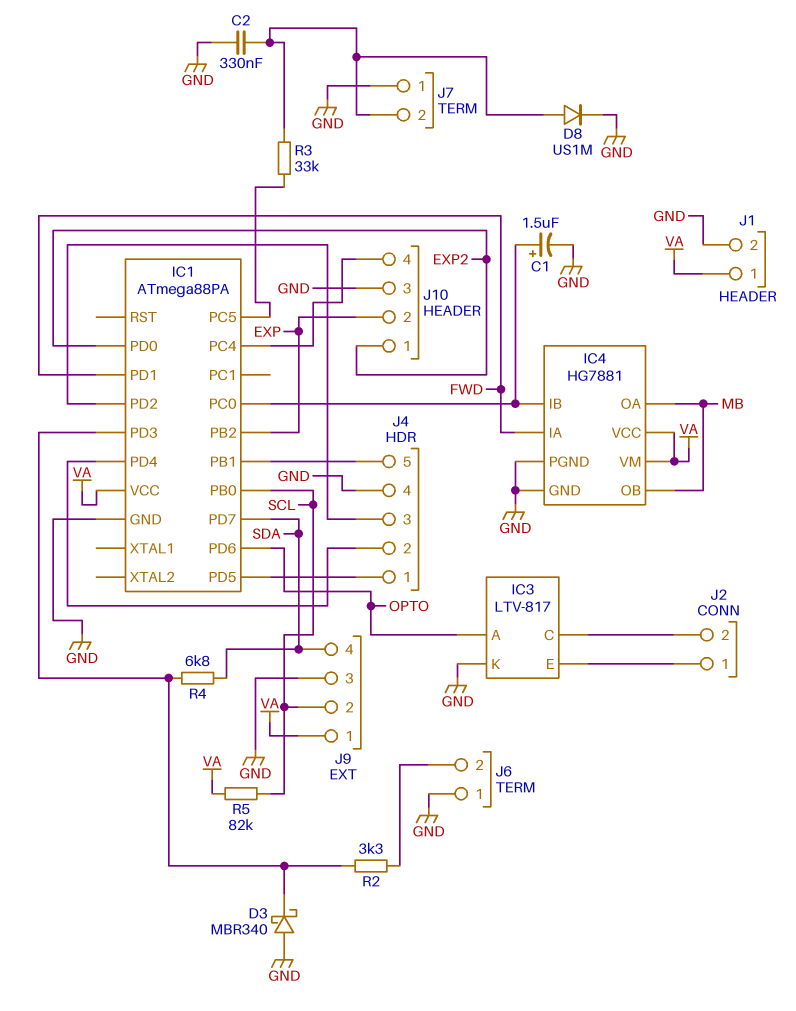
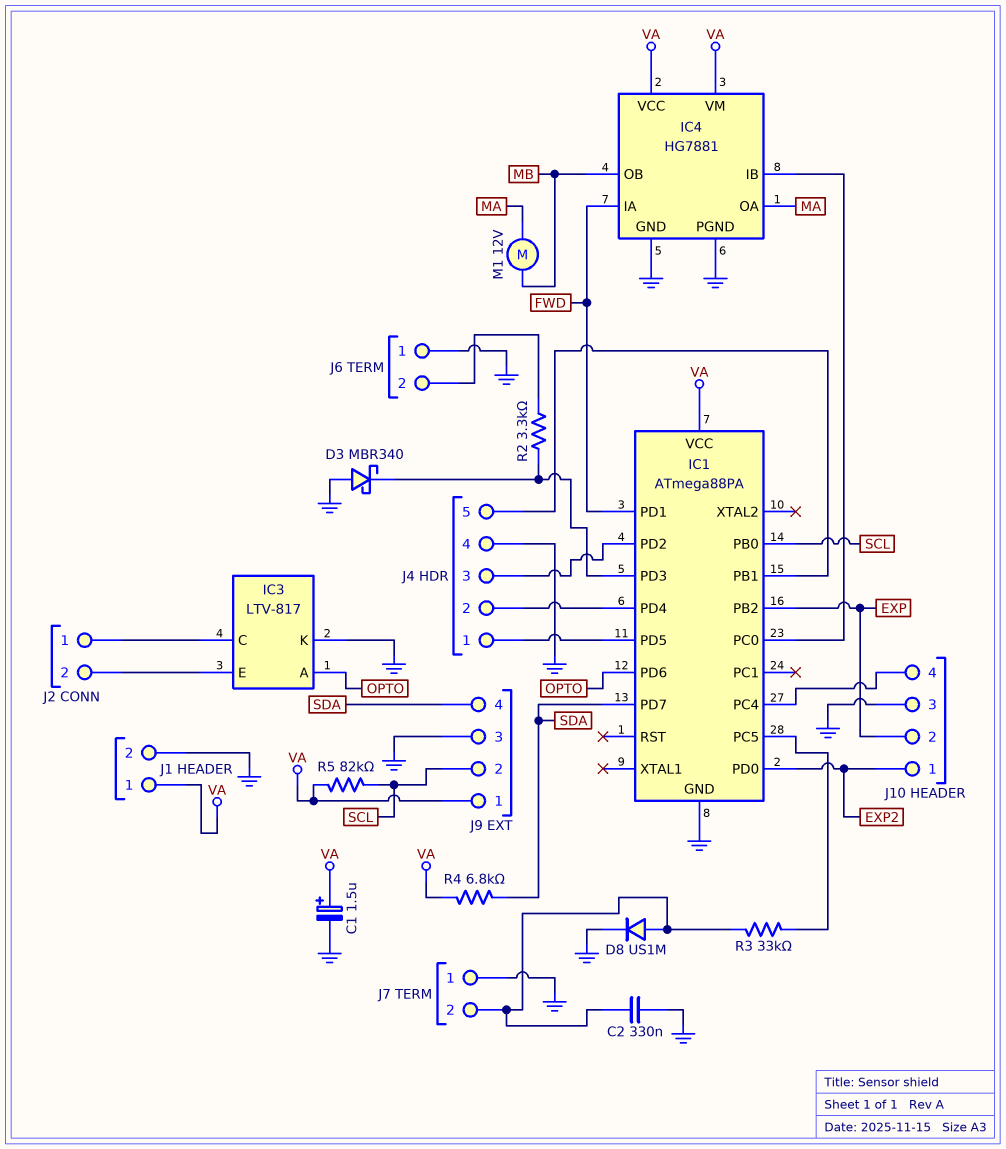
C1: 1.5uF (plus IC1/PC0, minus GND) -> 1.5uF (plus VA, minus GND)
IC4 pin OA: MB -> MA
J2 pin 1: IC3/E -> IC3/C
J2 pin 2: IC3/C -> IC3/E
M1: none -> motor 12V (MA, MB)
R4: 6.8k (IC1/PD3, SDA) -> 6.8k (SDA, VA)

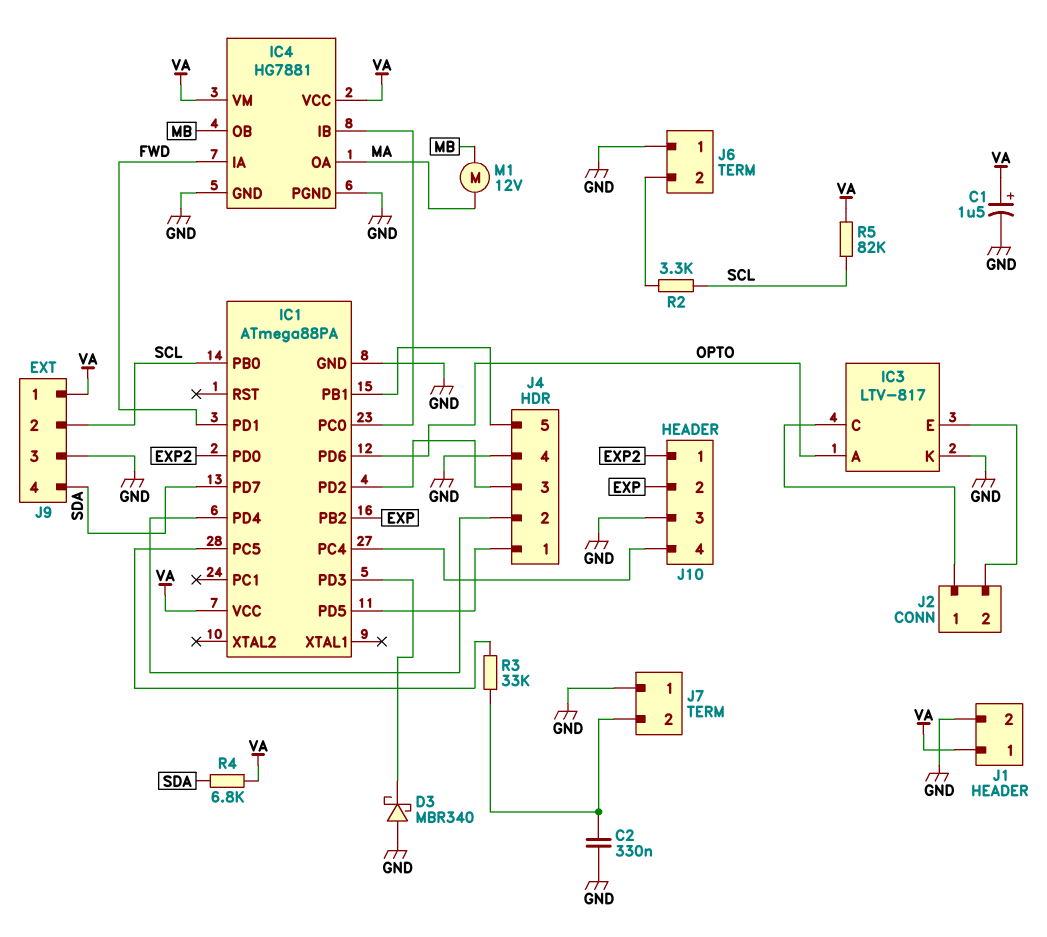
D8: diode US1M (A J7/2, K GND) -> none
R2: 3.3k (IC1/PD3, J6/2) -> 3.3k (J6/2, SCL)

